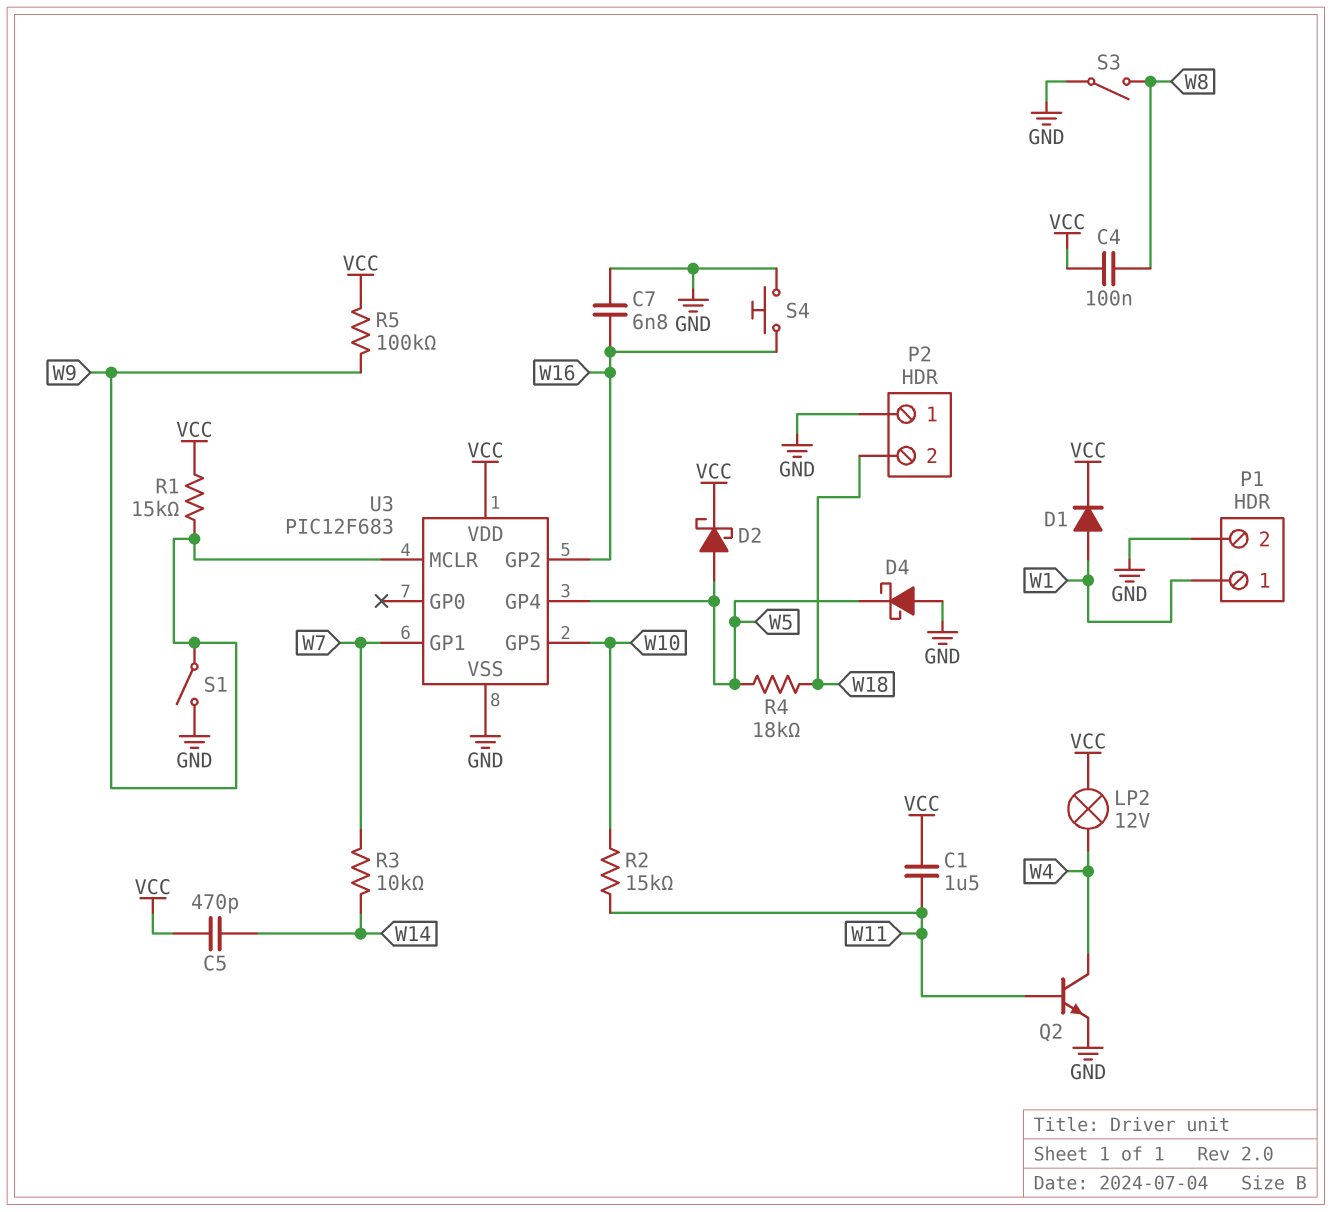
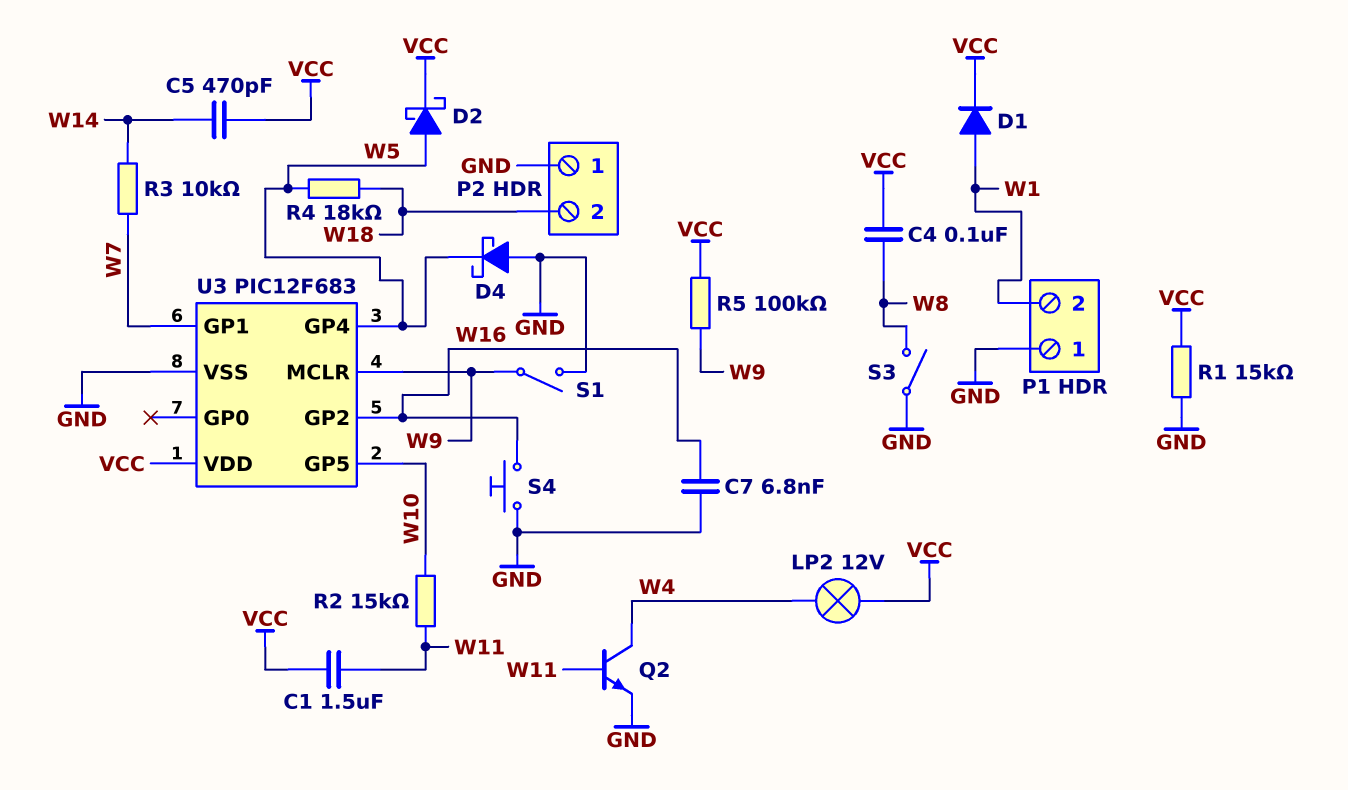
P1 pin 1: W1 -> GND
P1 pin 2: GND -> W1
R1: 15k (VCC, W9) -> 15k (GND, VCC)

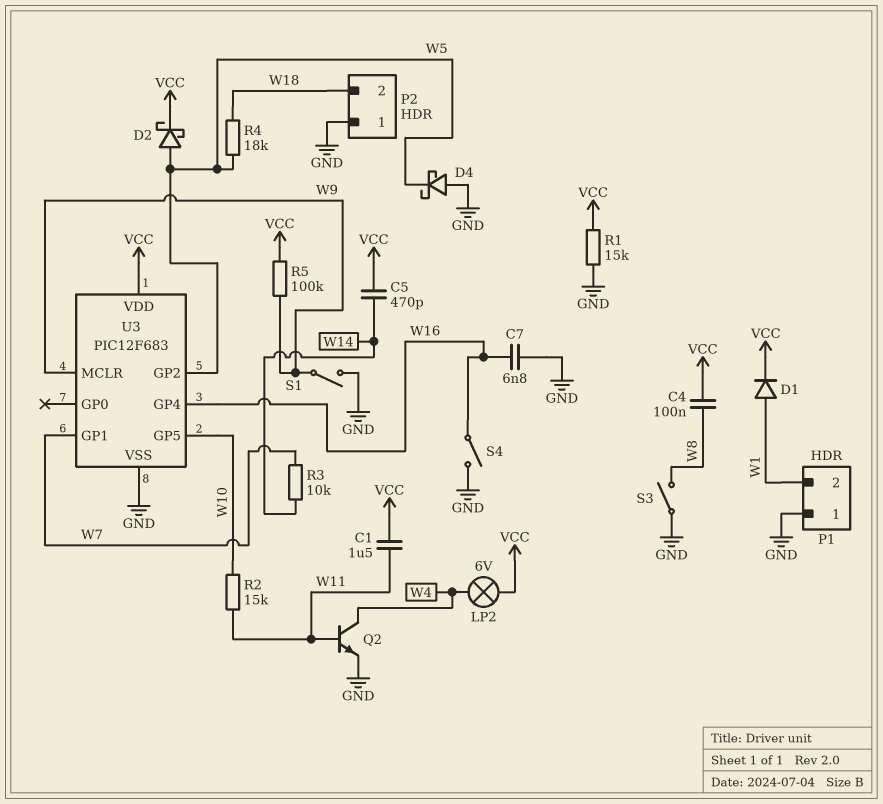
LP2: lamp 12V (VCC, W4) -> lamp 6V (VCC, W4)
S4: button (GND, W16) -> switch (GND, W16)
U3 pin GP2: W16 -> W5
U3 pin GP4: W5 -> W16

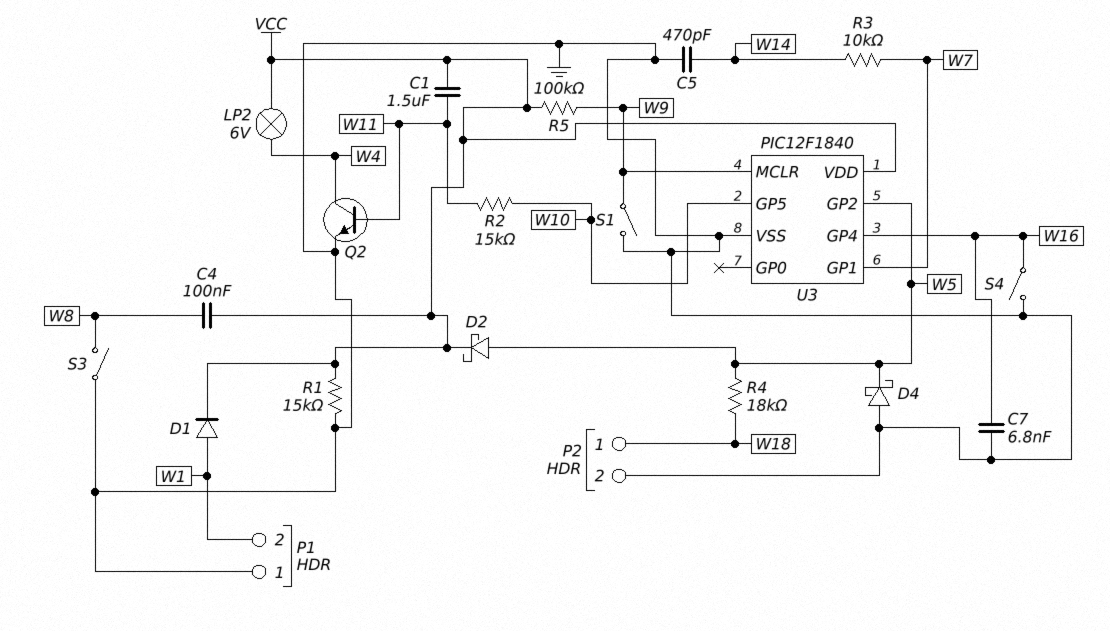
C5: 470pF (VCC, W14) -> 470pF (GND, W14)
P2 pin 1: GND -> W18
P2 pin 2: W18 -> GND
U3: PIC12F683 -> PIC12F1840

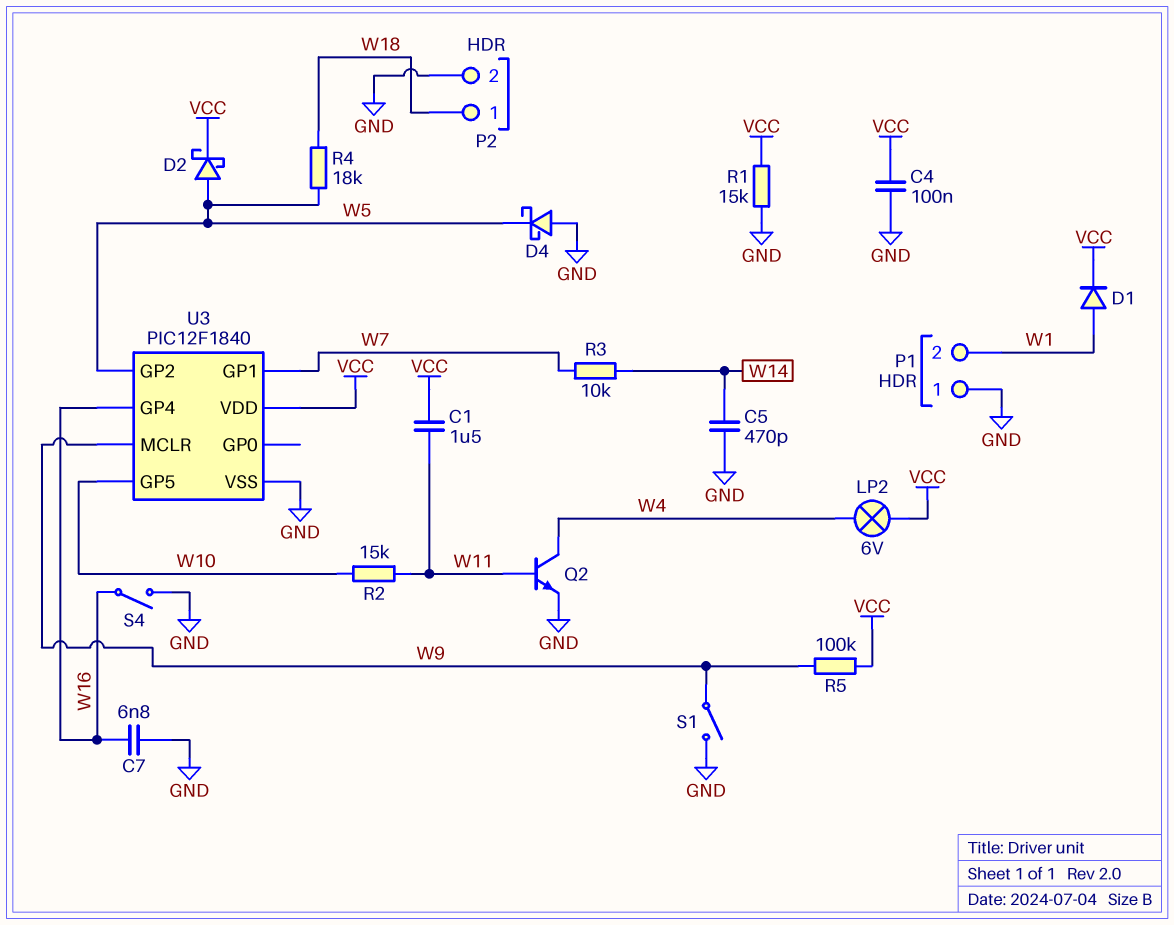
C4: 100nF (VCC, W8) -> 100nF (GND, VCC)
S3: switch (GND, W8) -> none

